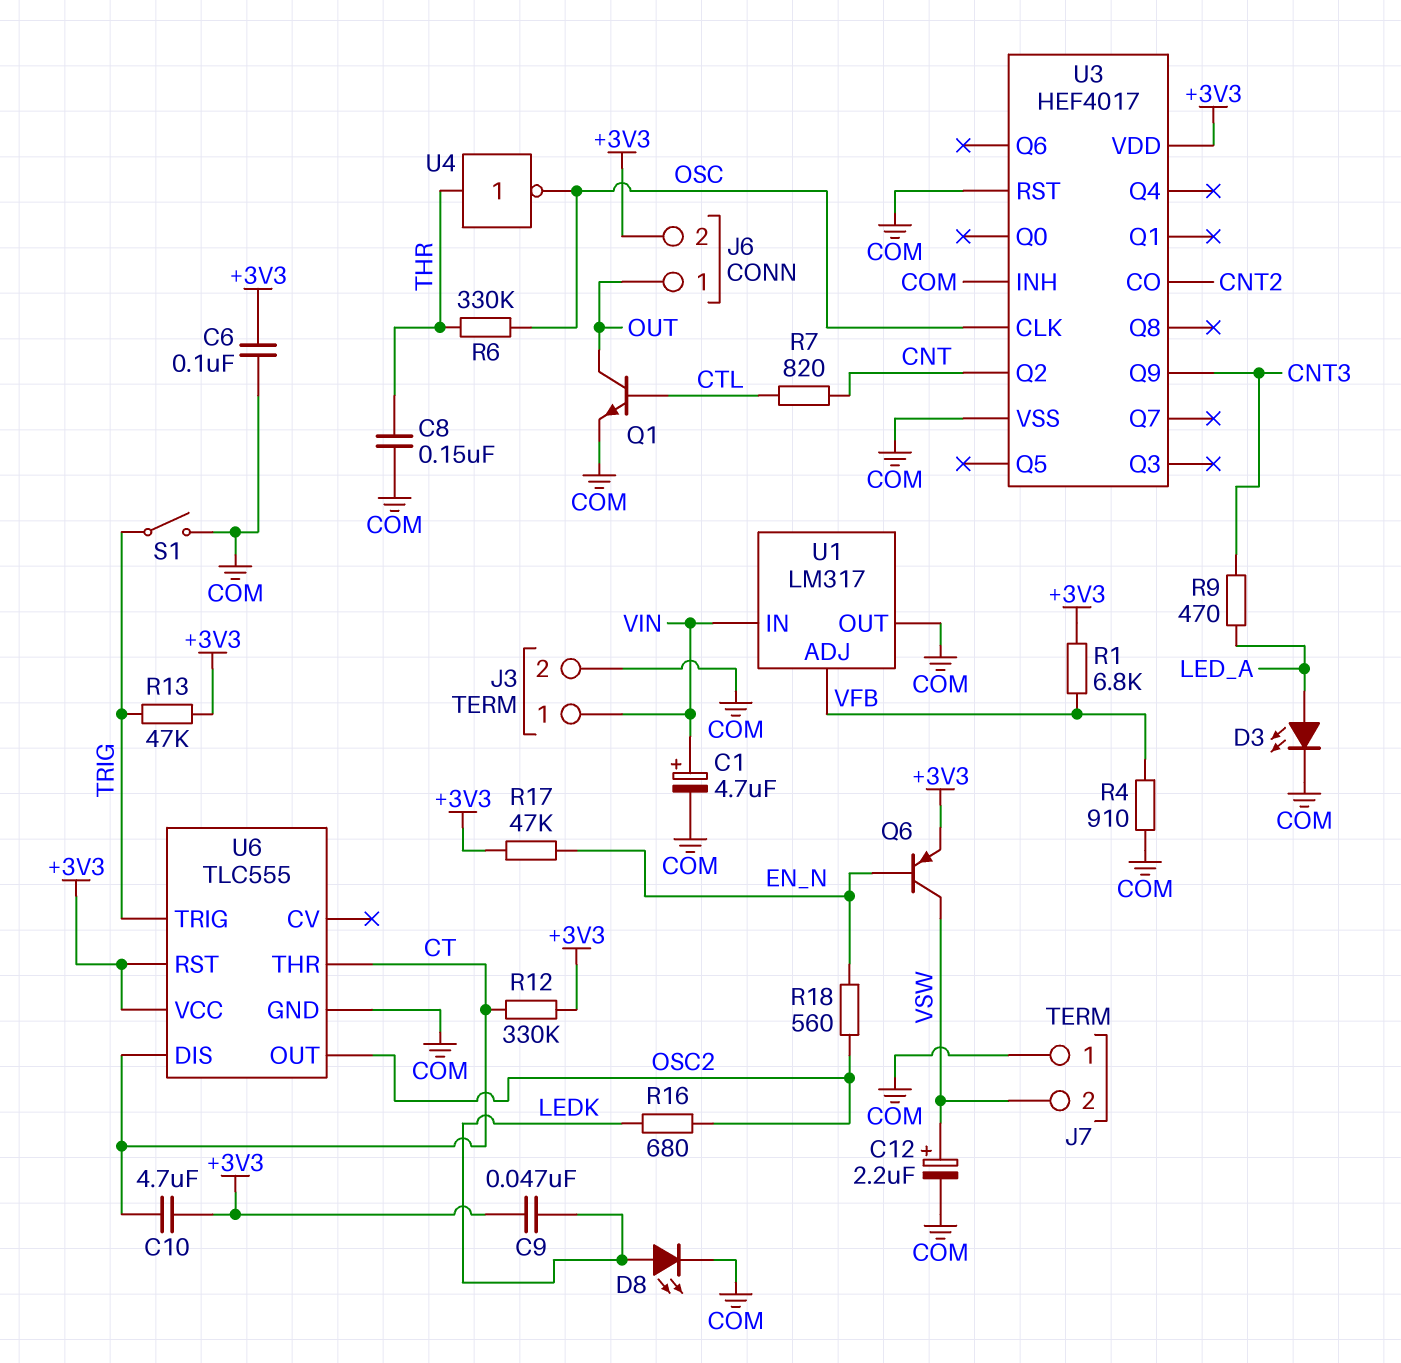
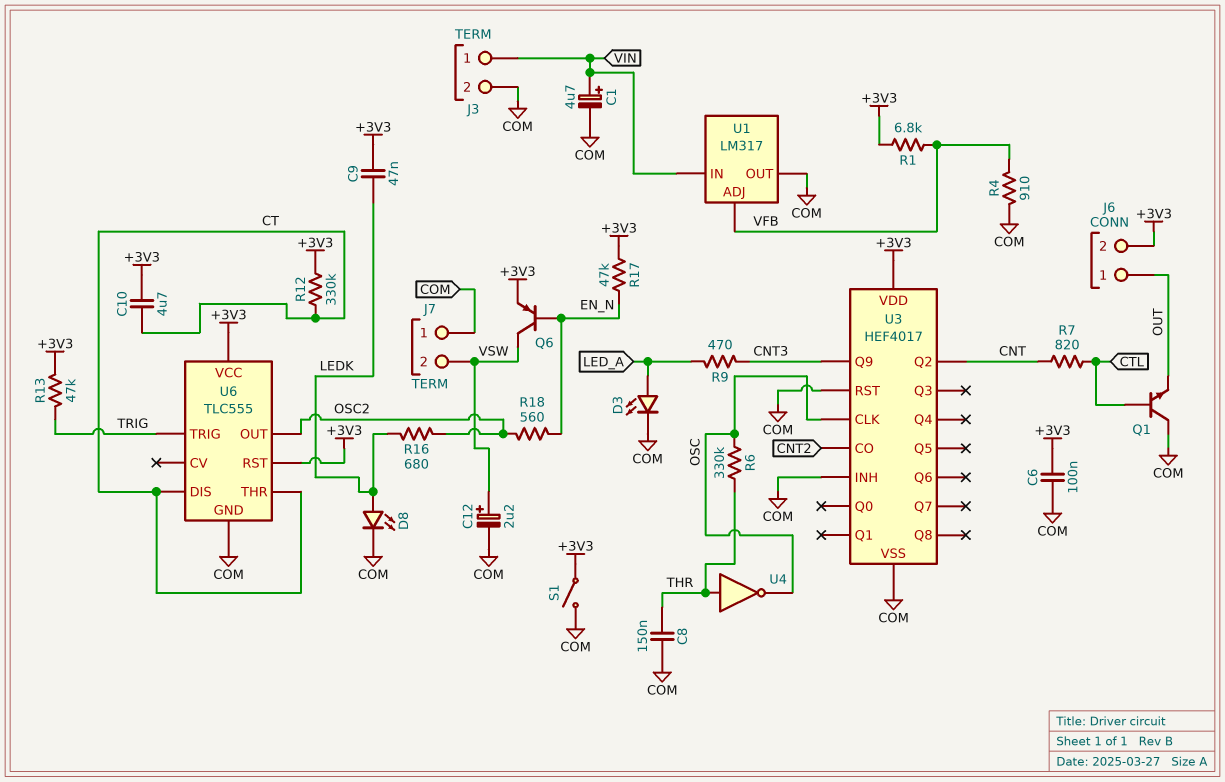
Q1: NPN (B CTL, C OUT, E COM) -> NPN (B CTL, C COM, E OUT)
S1: switch (COM, TRIG) -> switch (+3V3, COM)

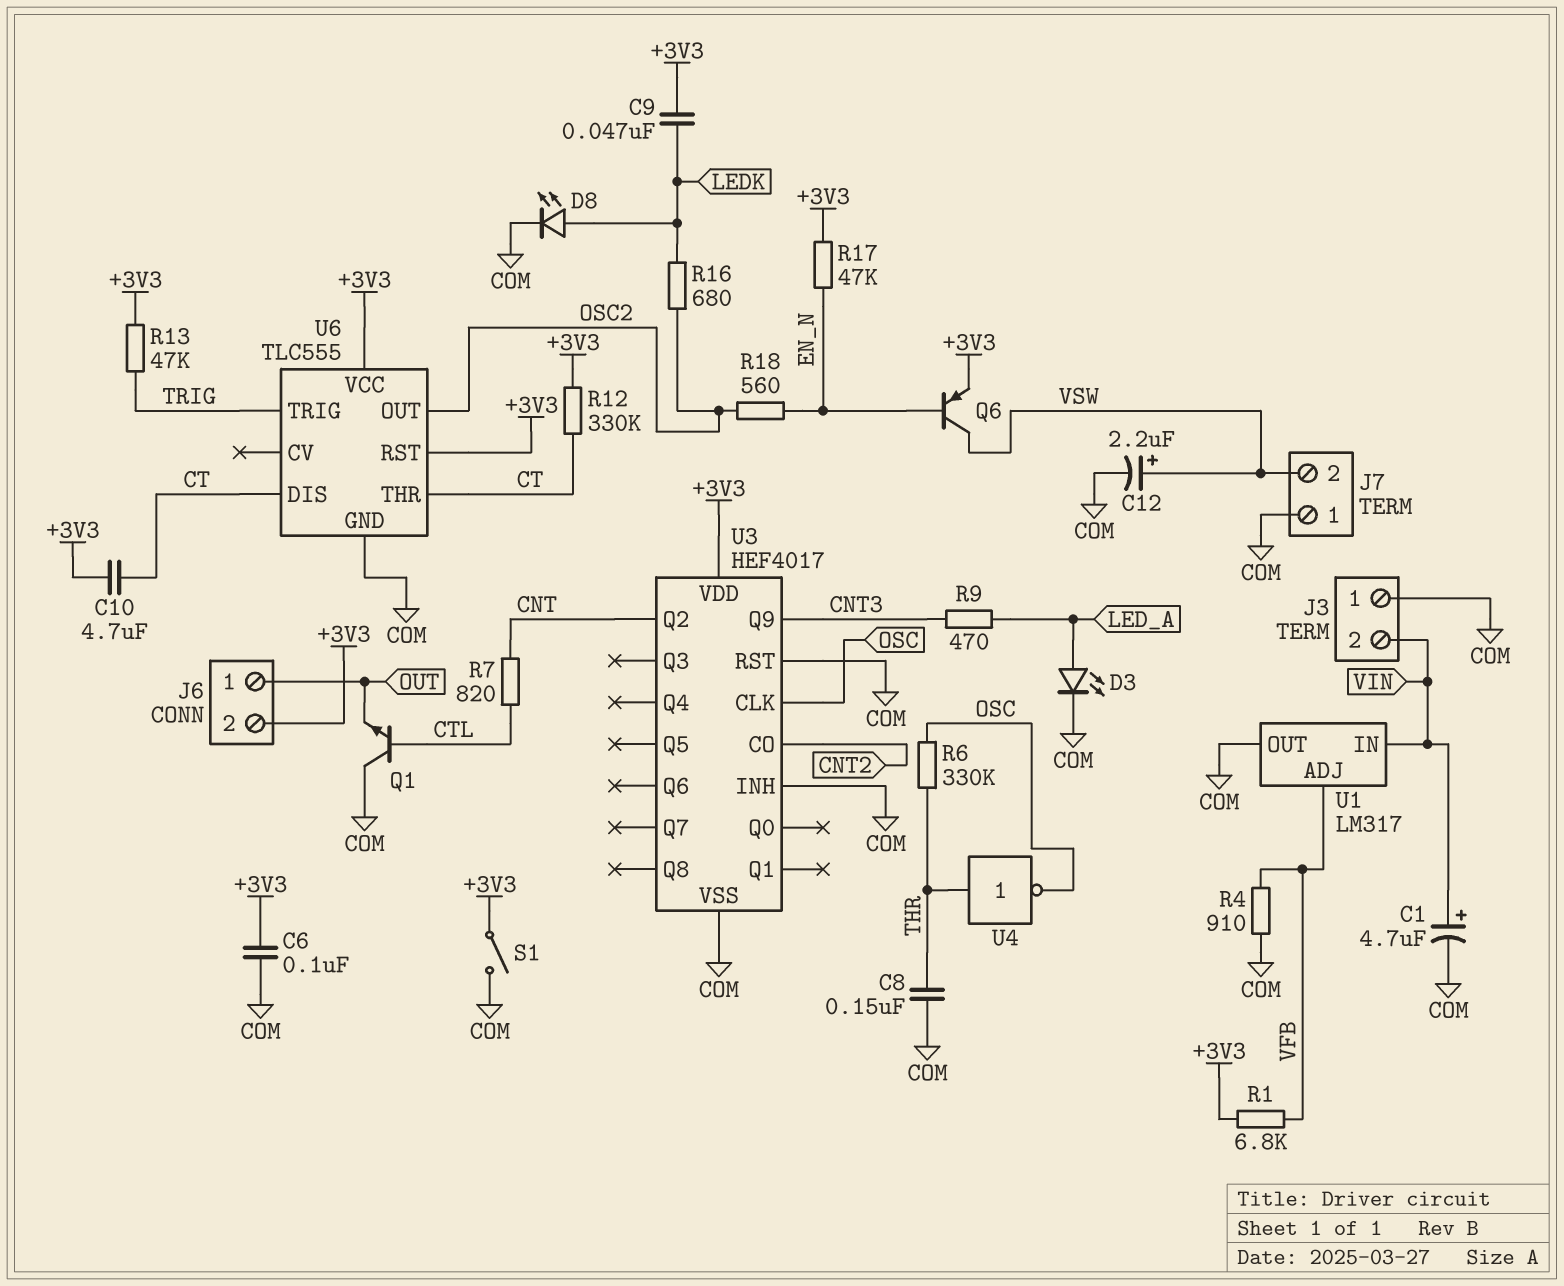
J3 pin 1: VIN -> COM
J3 pin 2: COM -> VIN

